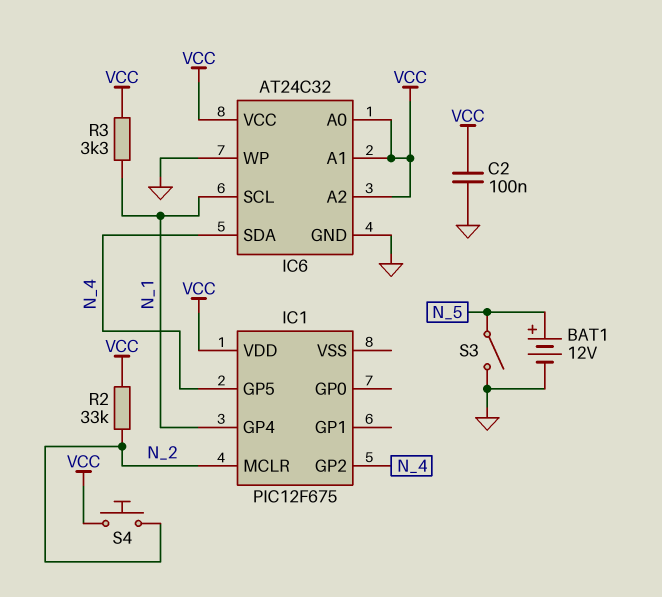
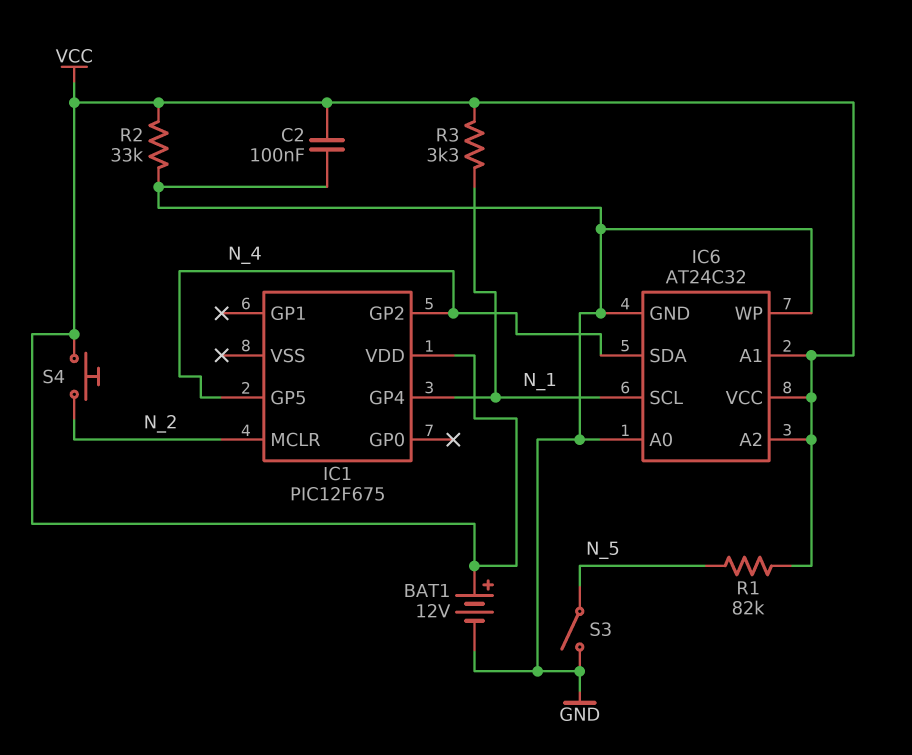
BAT1: 12V (plus N_5, minus GND) -> 12V (plus VCC, minus GND)
IC6 pin A0: VCC -> GND
R1: none -> 82k (N_5, VCC)
R2: 33k (N_2, VCC) -> 33k (GND, VCC)

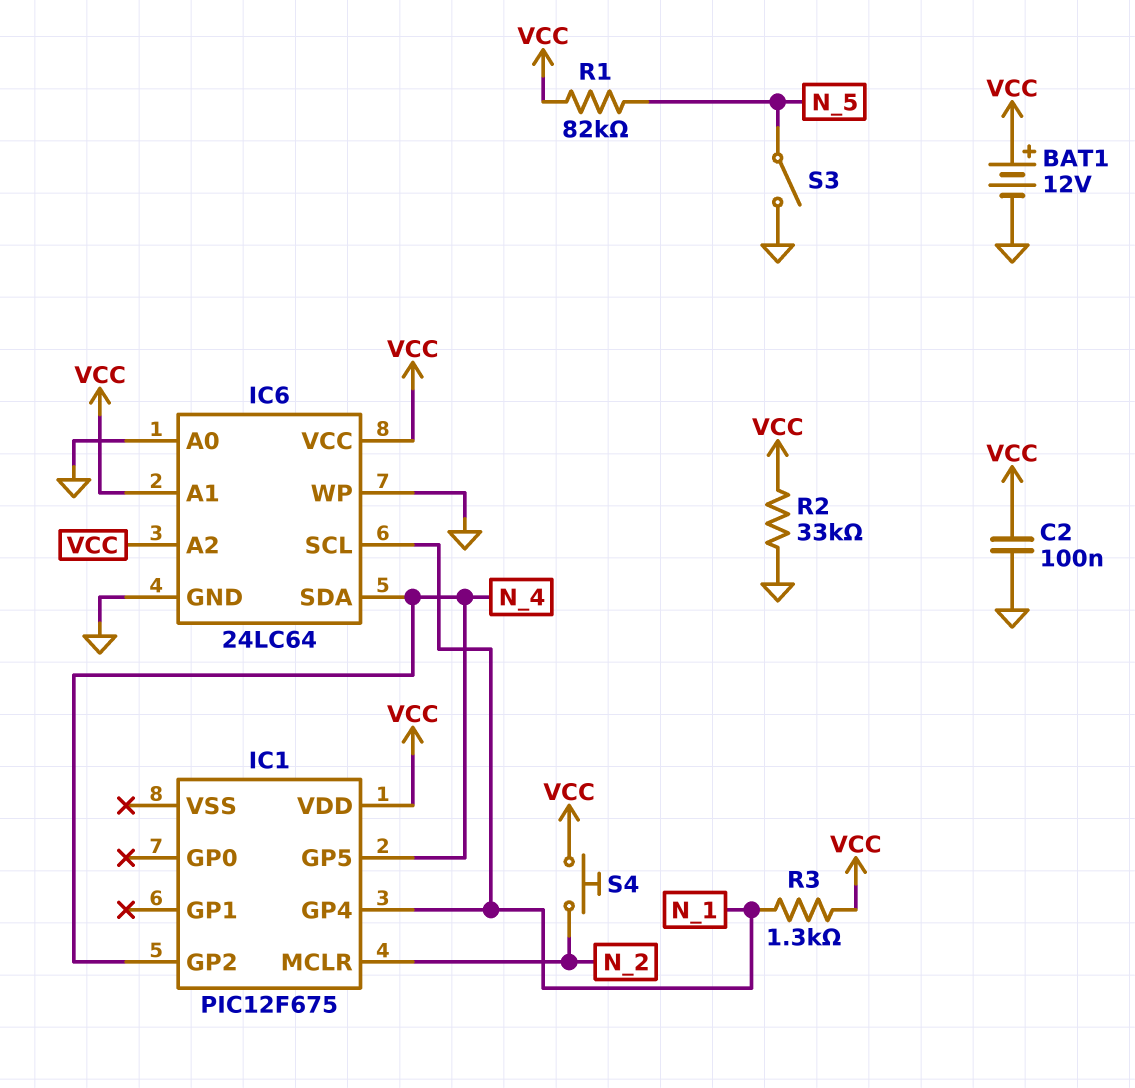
IC6: AT24C32 -> 24LC64
R3: 3.3k (N_1, VCC) -> 1.3k (N_1, VCC)

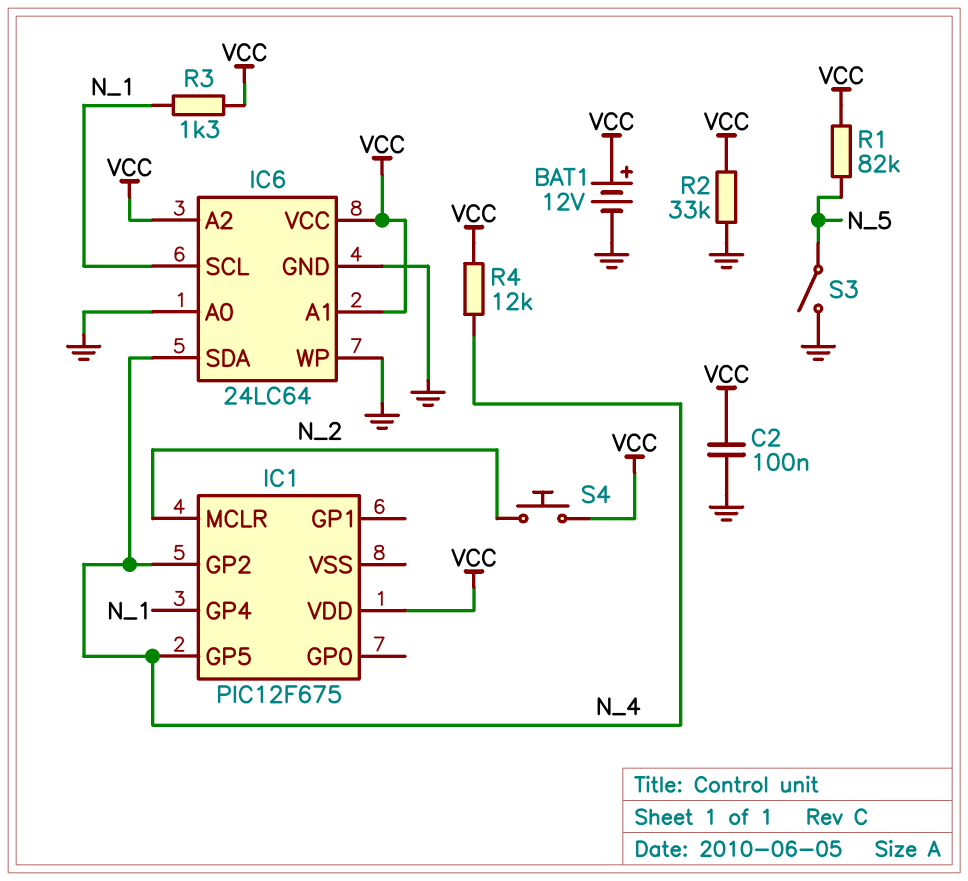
R4: none -> 12k (N_4, VCC)

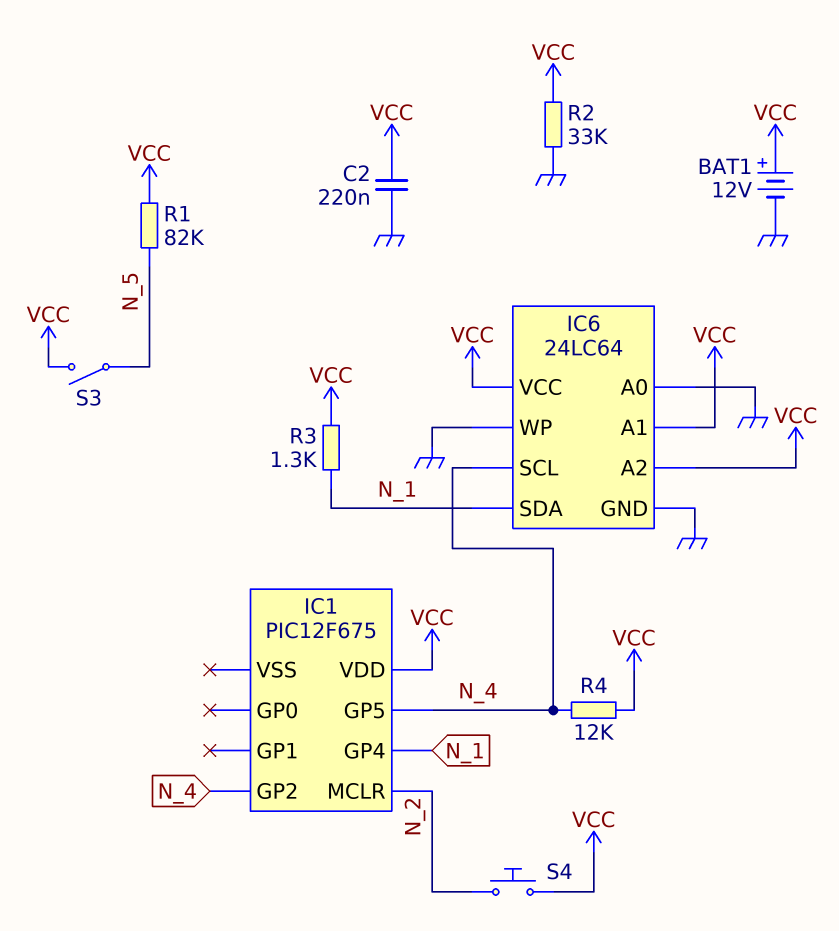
C2: 100nF (GND, VCC) -> 220nF (GND, VCC)
IC6 pin SCL: N_1 -> N_4
IC6 pin SDA: N_4 -> N_1
S3: switch (GND, N_5) -> switch (N_5, VCC)

